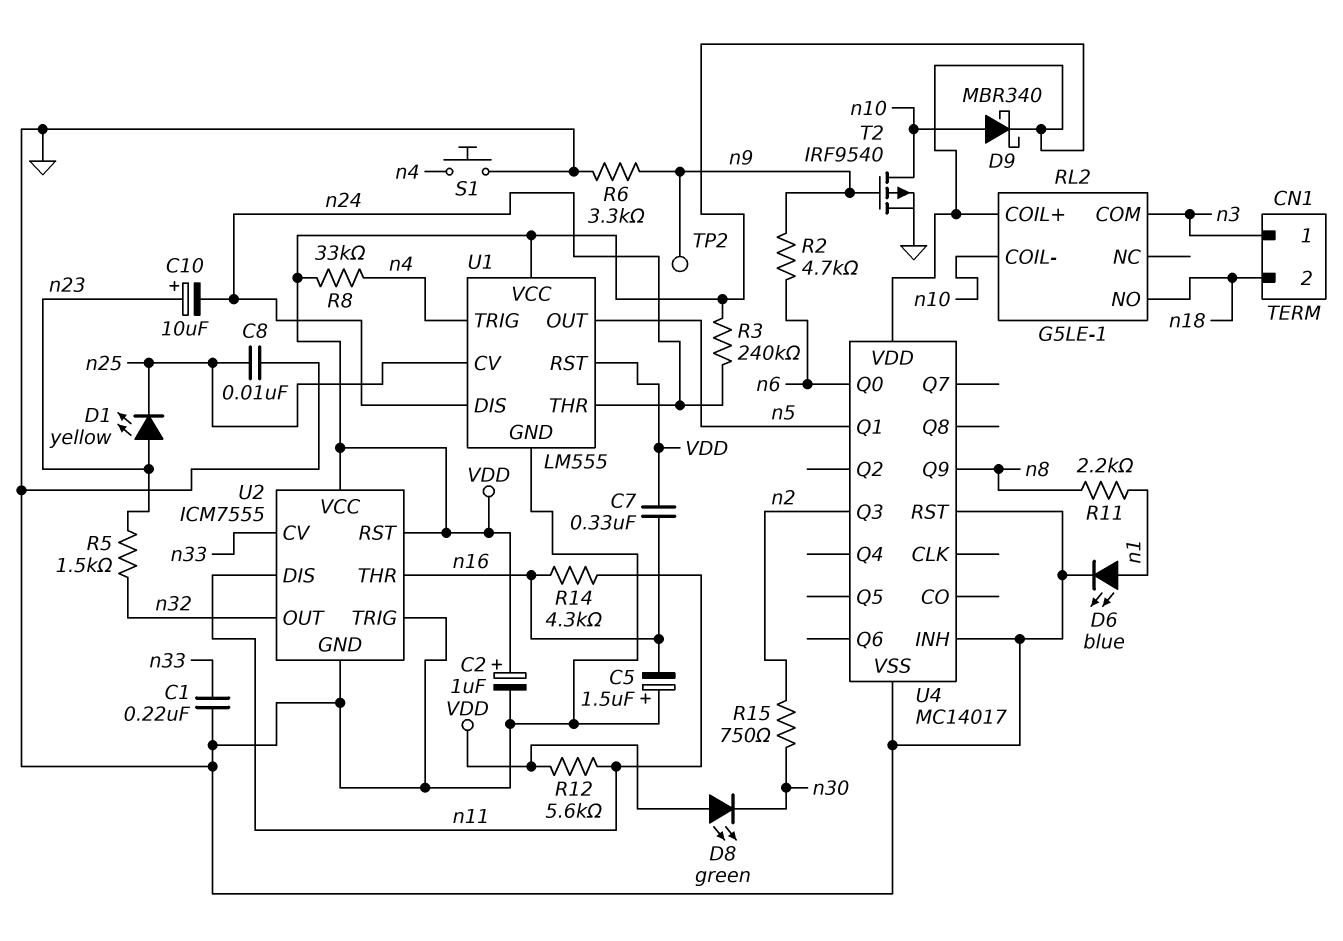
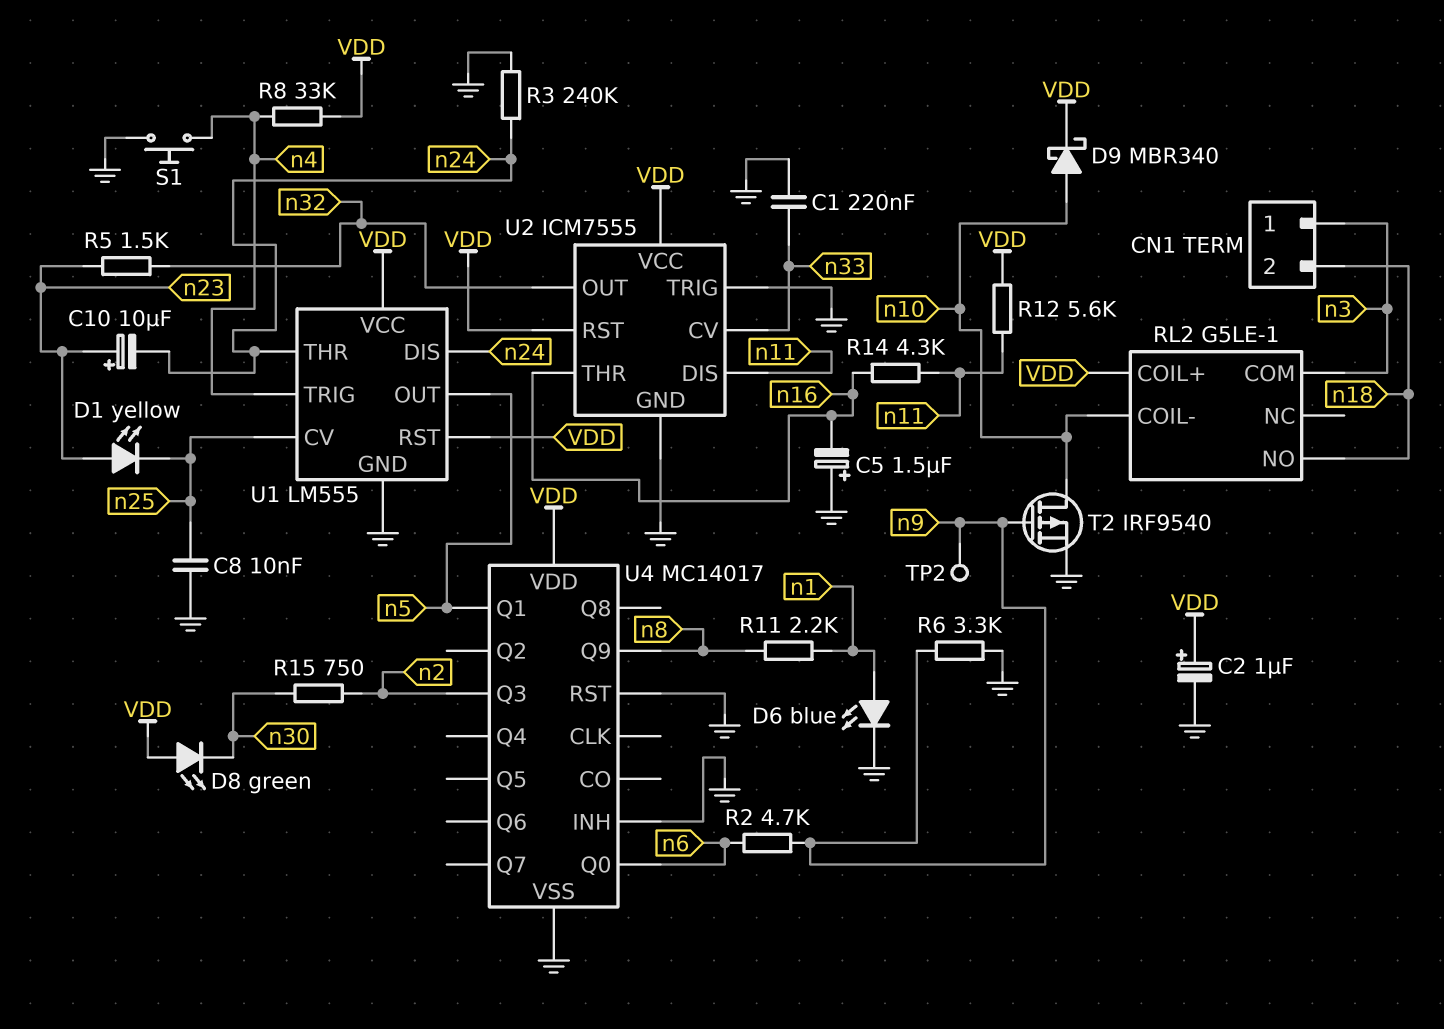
C7: 330nF (VDD, n16) -> none
R3: 240k (VDD, n24) -> 240k (GND, n24)

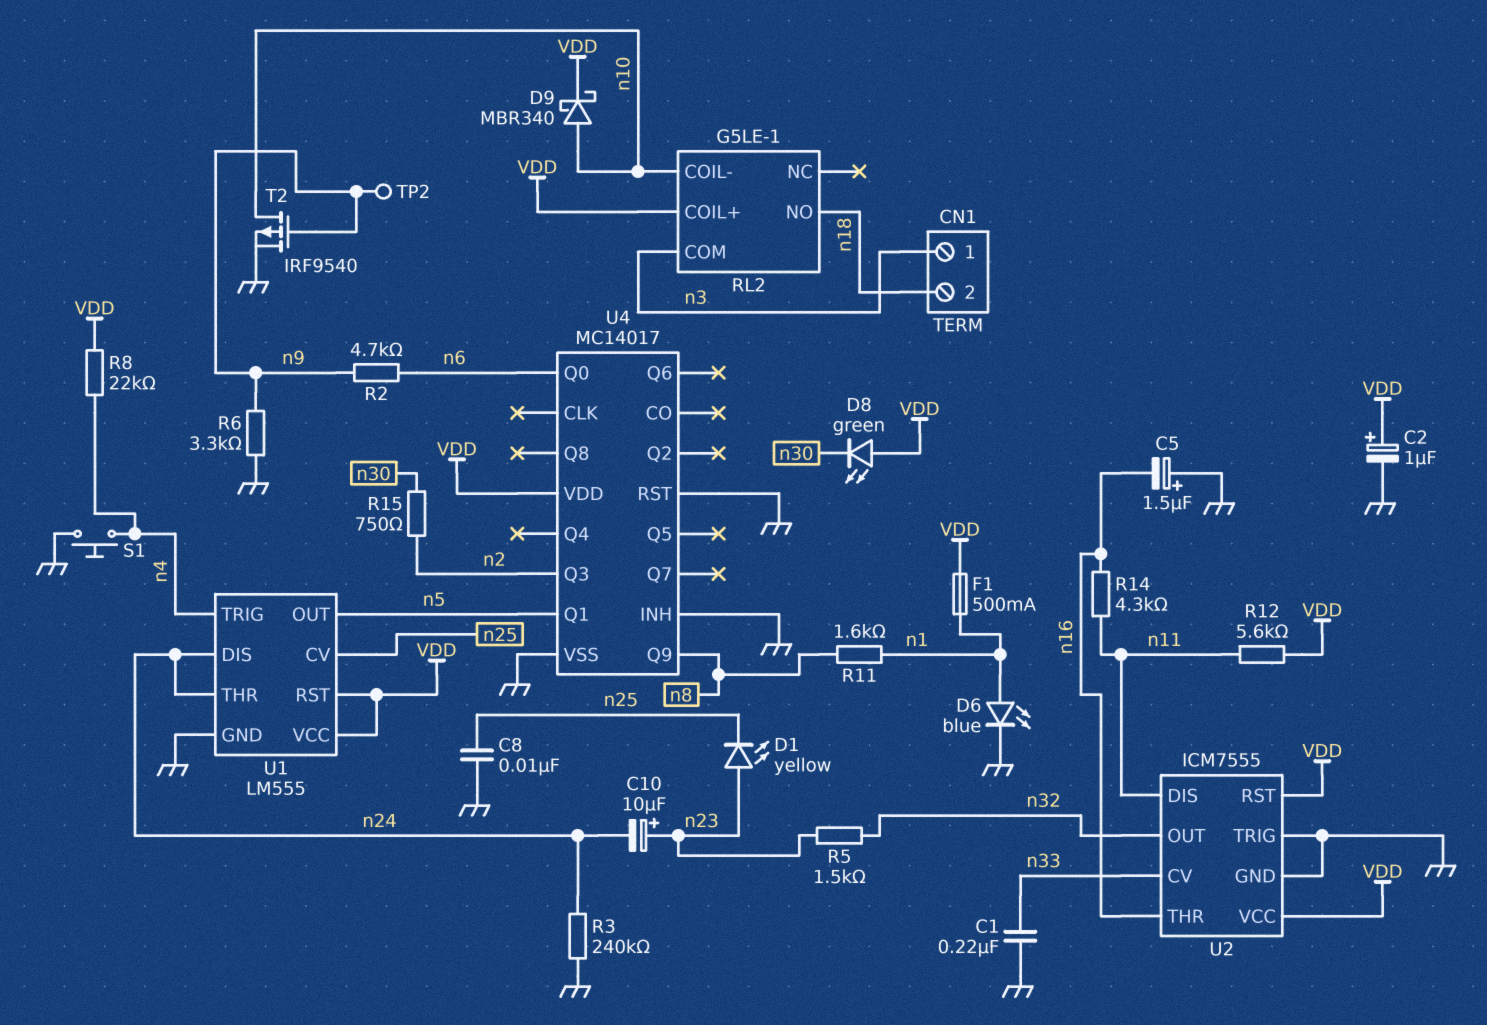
F1: none -> 500mA (VDD, n1)
R8: 33k (VDD, n4) -> 22k (VDD, n4)
R11: 2.2k (n1, n8) -> 1.6k (n1, n8)

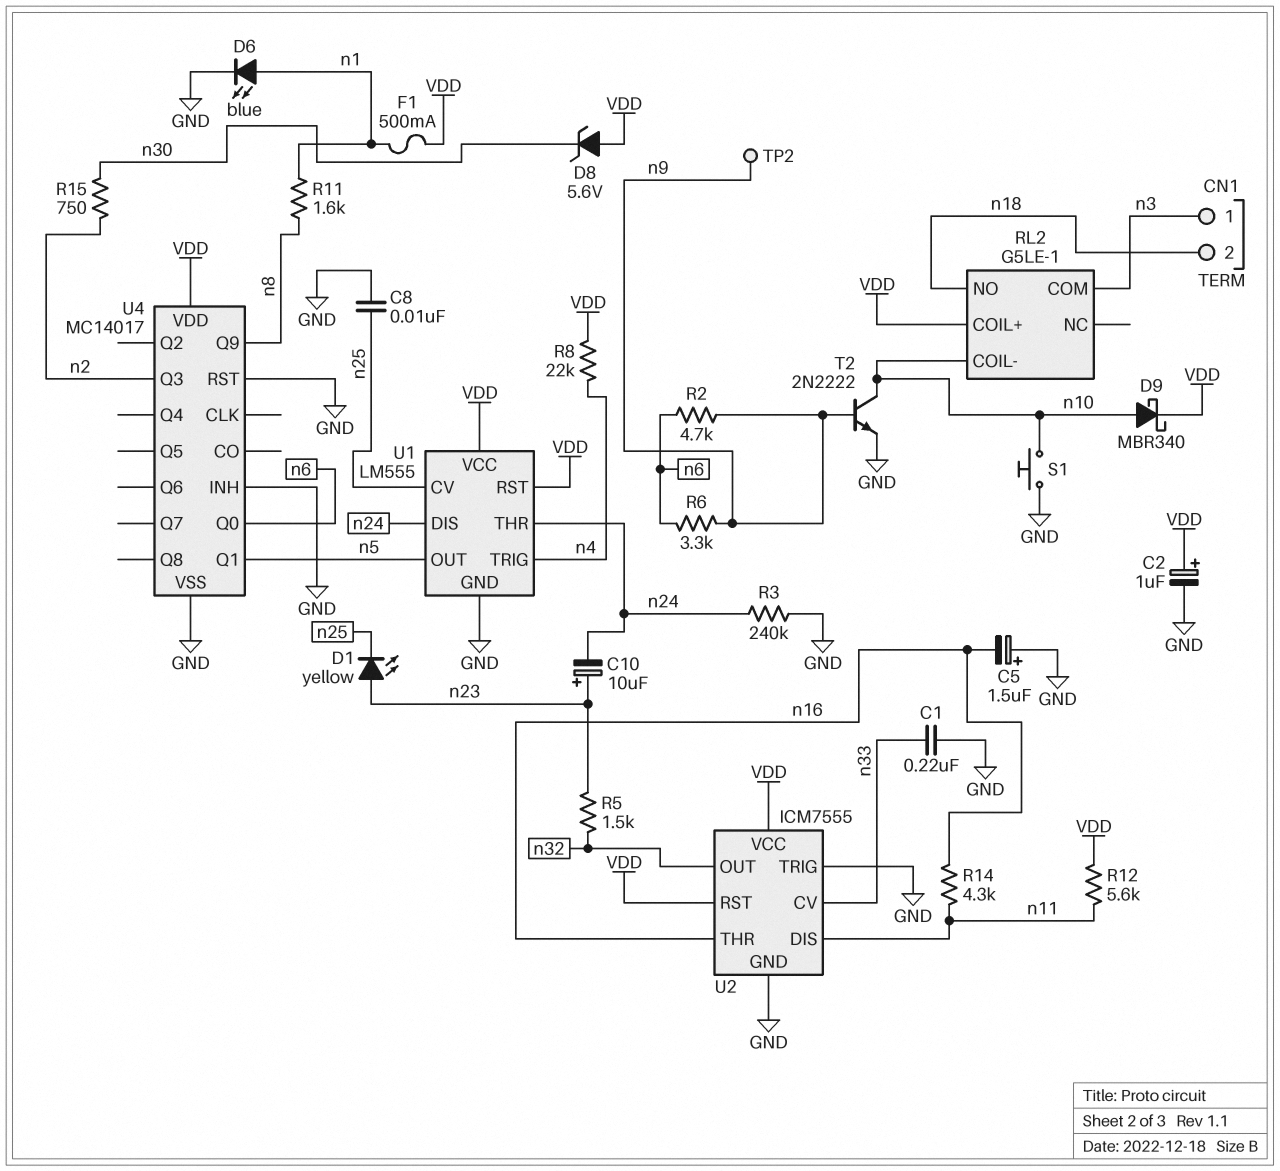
D8: LED green (A VDD, K n30) -> zener 5.6V (A VDD, K n30)
R6: 3.3k (GND, n9) -> 3.3k (n6, n9)
S1: button (GND, n4) -> button (GND, n10)
T2: PMOS IRF9540 (G n9, D n10, S GND) -> NPN 2N2222 (B n9, C n10, E GND)

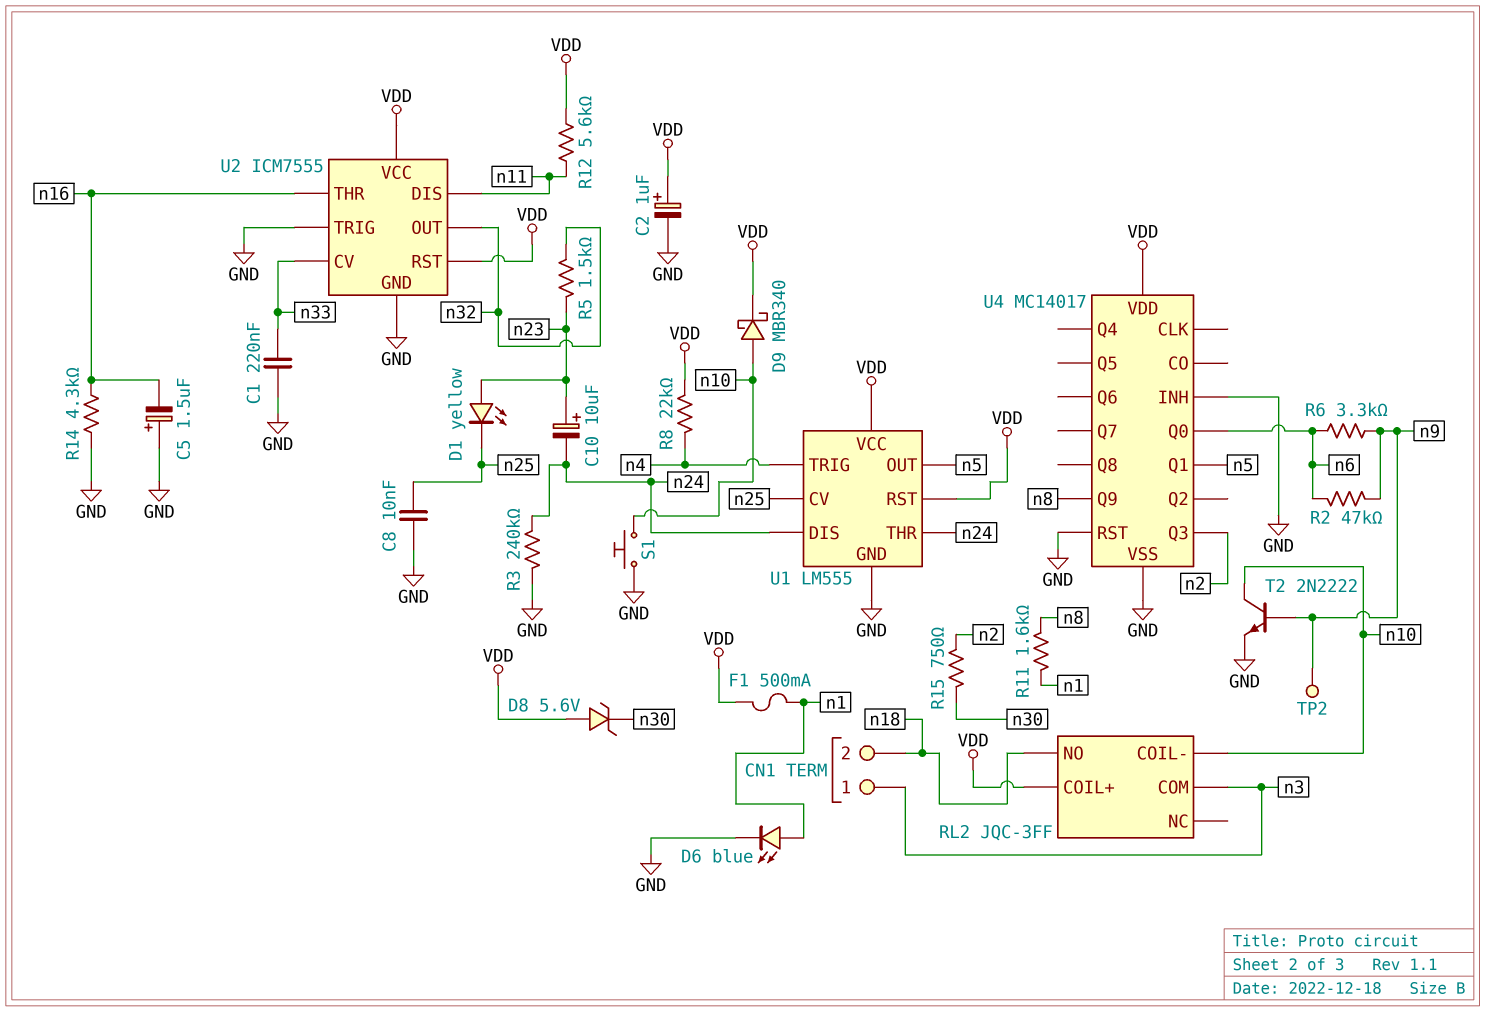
R2: 4.7k (n6, n9) -> 47k (n6, n9)
R14: 4.3k (n11, n16) -> 4.3k (GND, n16)
RL2: G5LE-1 -> JQC-3FF

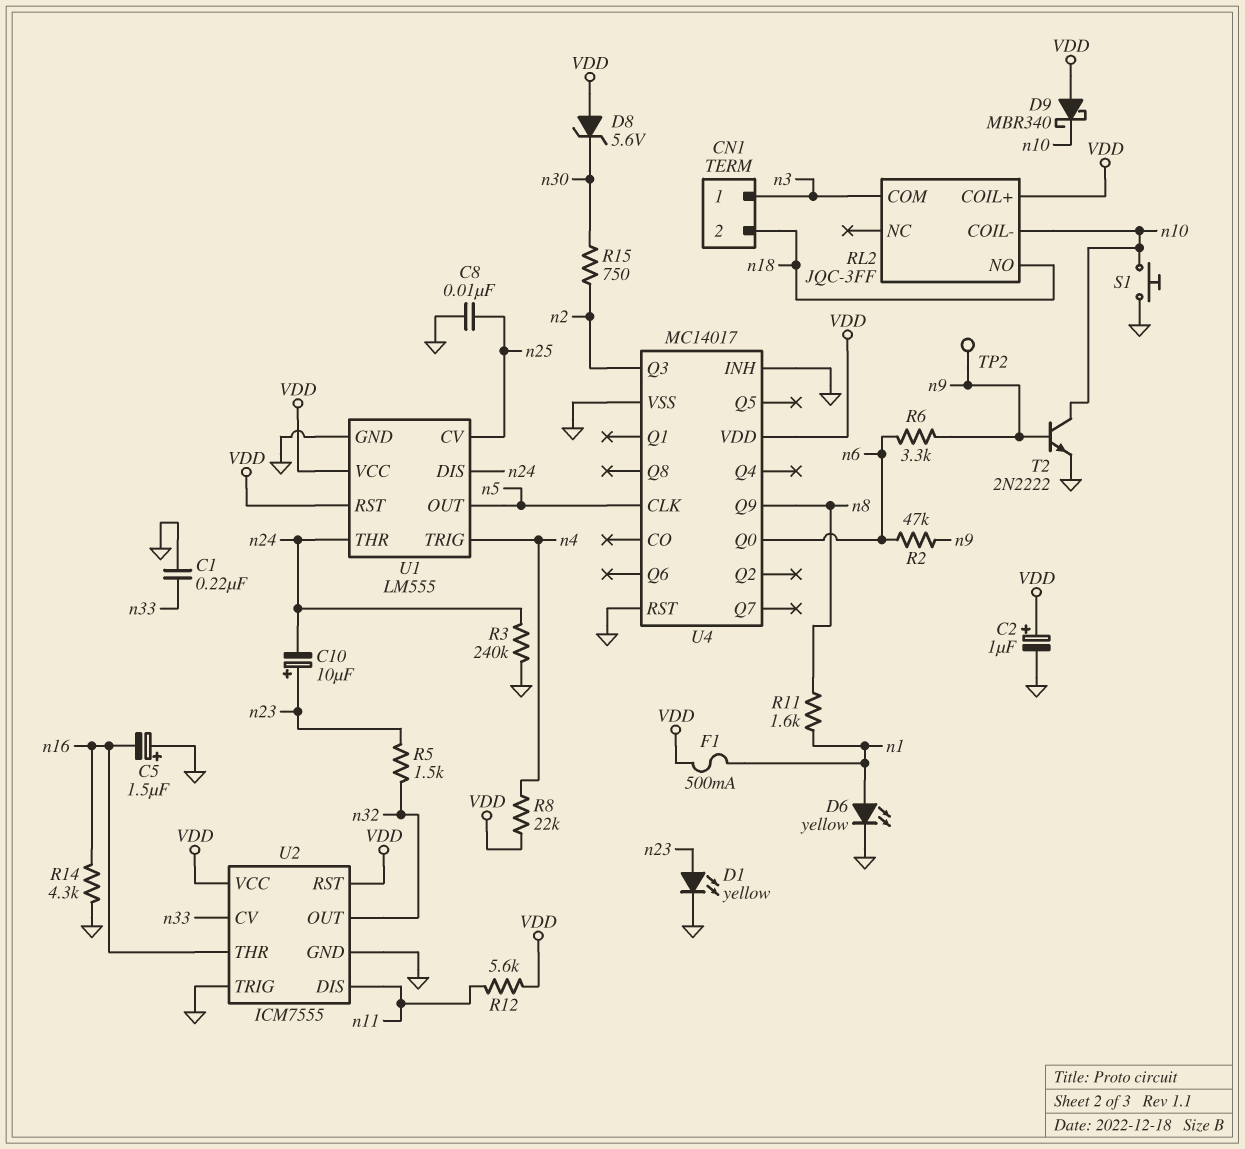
D1: LED yellow (A n23, K n25) -> LED yellow (A n23, K GND)
D6: LED blue (A n1, K GND) -> LED yellow (A n1, K GND)
D9: schottky MBR340 (A n10, K VDD) -> schottky MBR340 (A VDD, K n10)
U4 pin CLK: none -> n5
U4 pin Q1: n5 -> none

